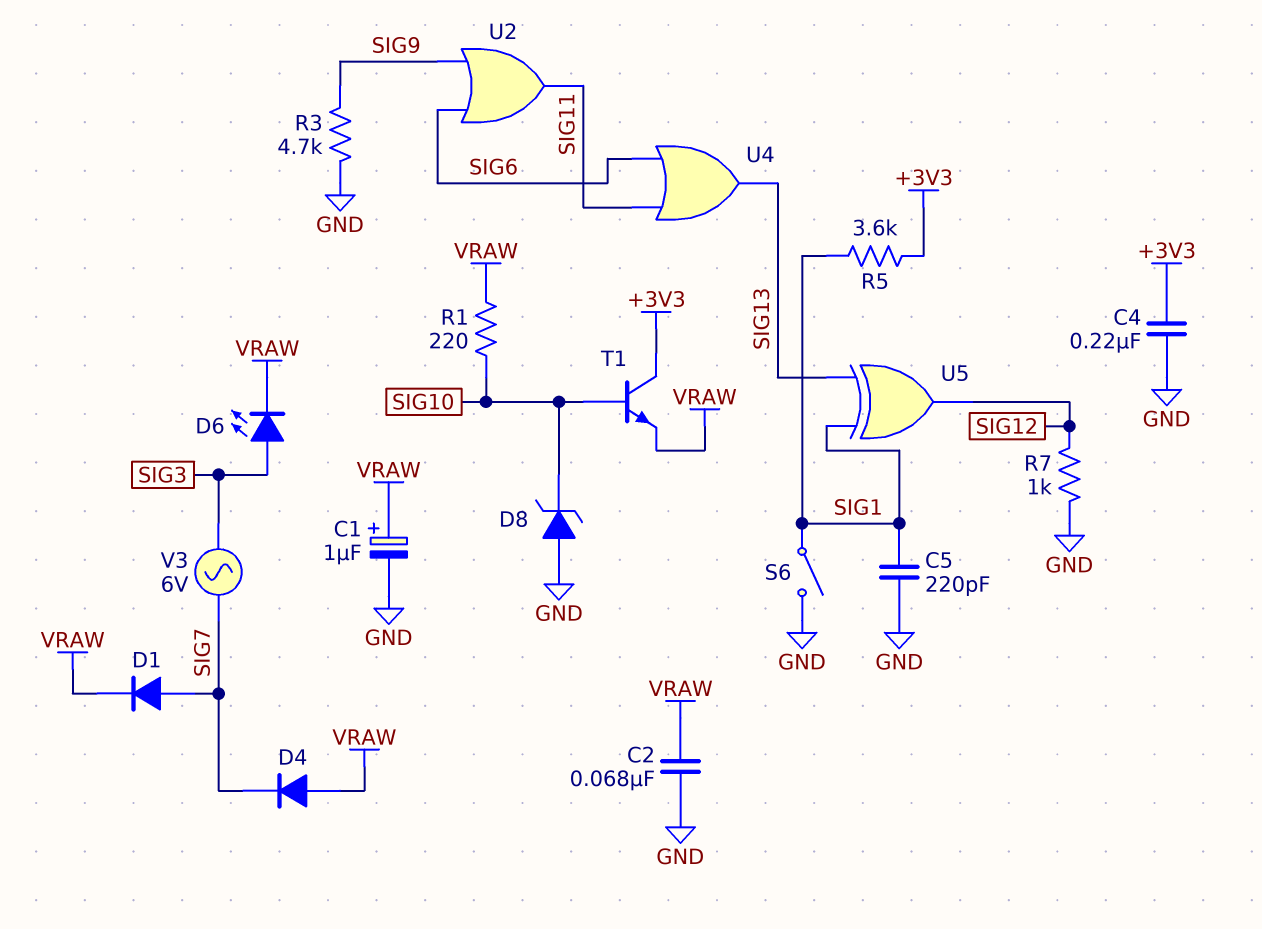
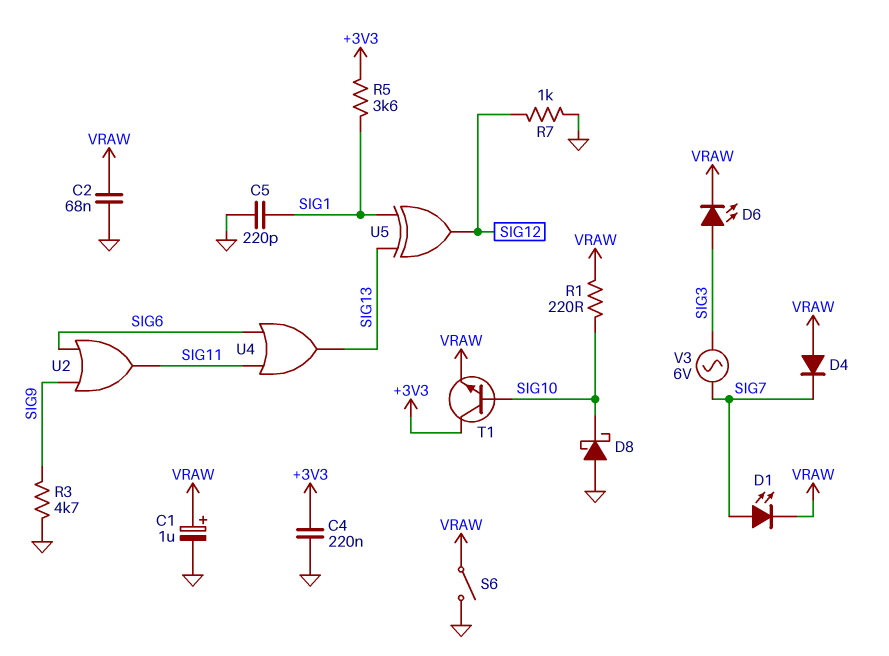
D1: diode (A SIG7, K VRAW) -> LED (A SIG7, K VRAW)
D8: zener (A GND, K SIG10) -> schottky (A GND, K SIG10)
S6: switch (GND, SIG1) -> switch (GND, VRAW)

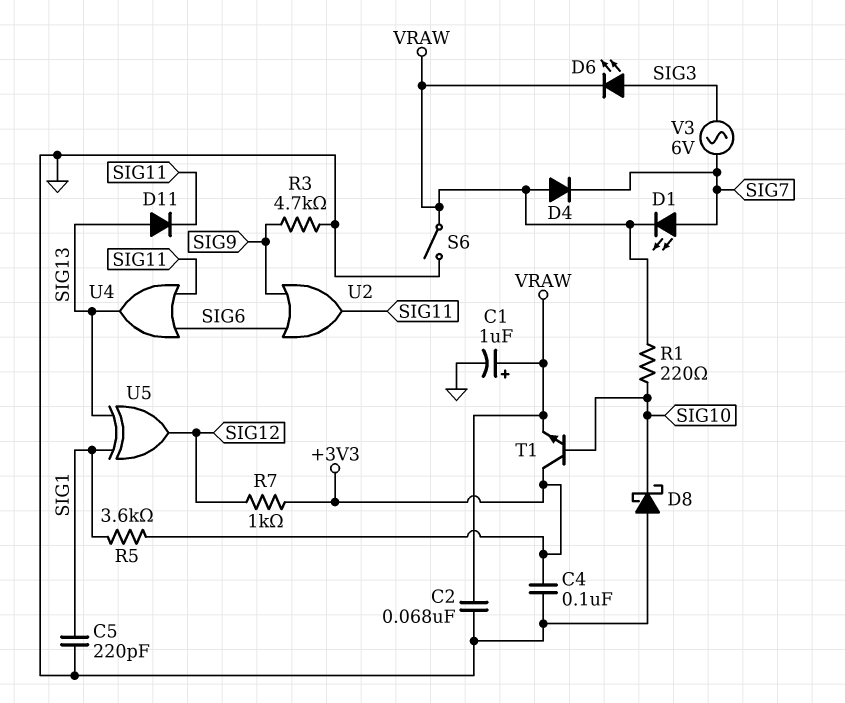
C4: 220nF (+3V3, GND) -> 100nF (+3V3, GND)
D11: none -> diode (A SIG13, K SIG11)
R7: 1k (GND, SIG12) -> 1k (+3V3, SIG12)

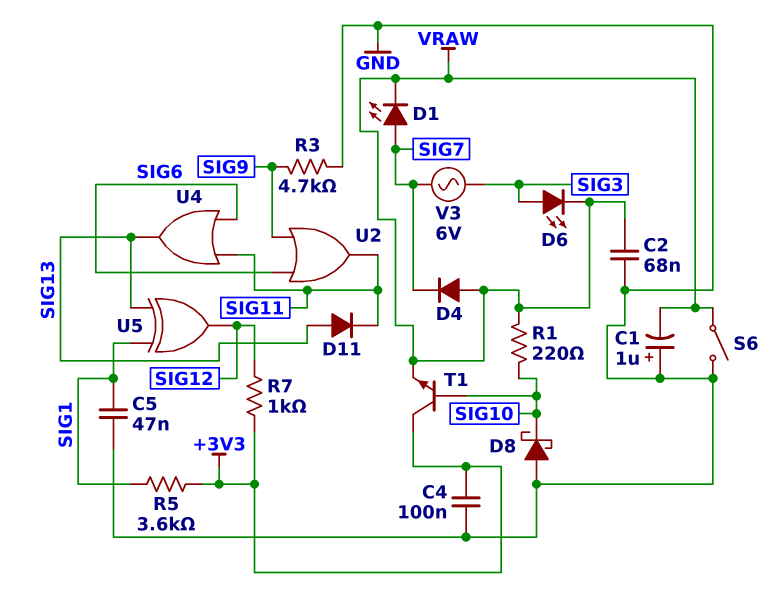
C1: 1uF (plus VRAW, minus GND) -> 1uF (plus GND, minus VRAW)
C5: 220pF (GND, SIG1) -> 47nF (GND, SIG1)

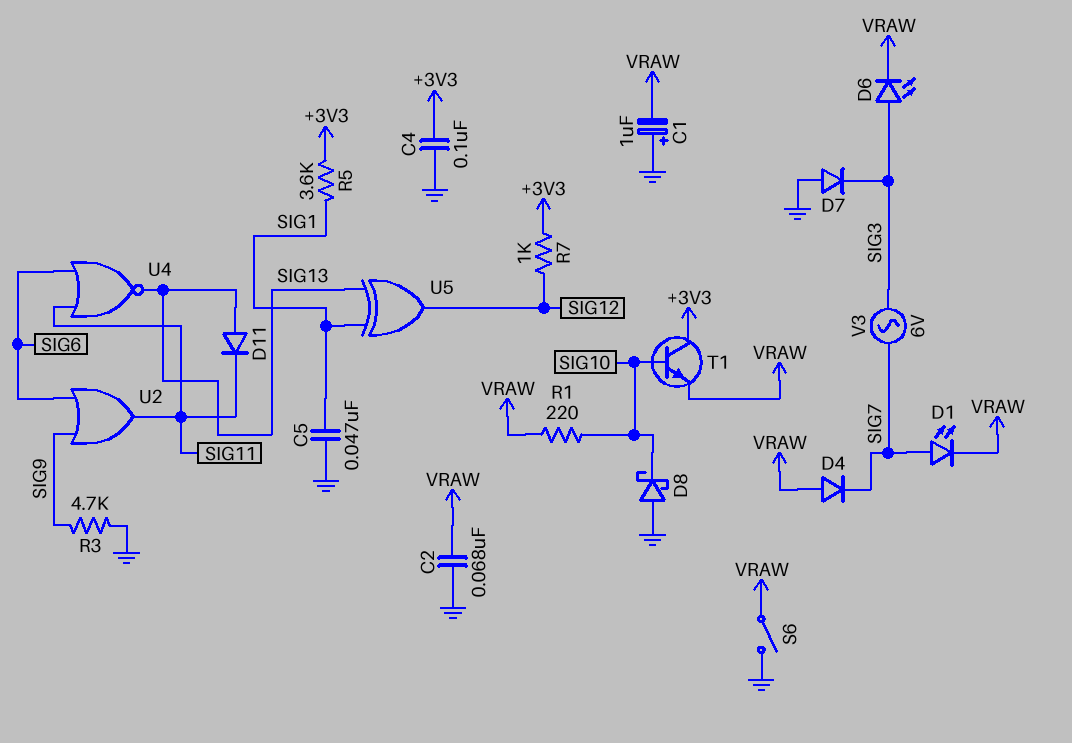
D7: none -> diode (A GND, K SIG3)
U4: OR (in SIG6, in SIG11, out SIG13) -> NOR (in SIG6, in SIG11, out SIG13)

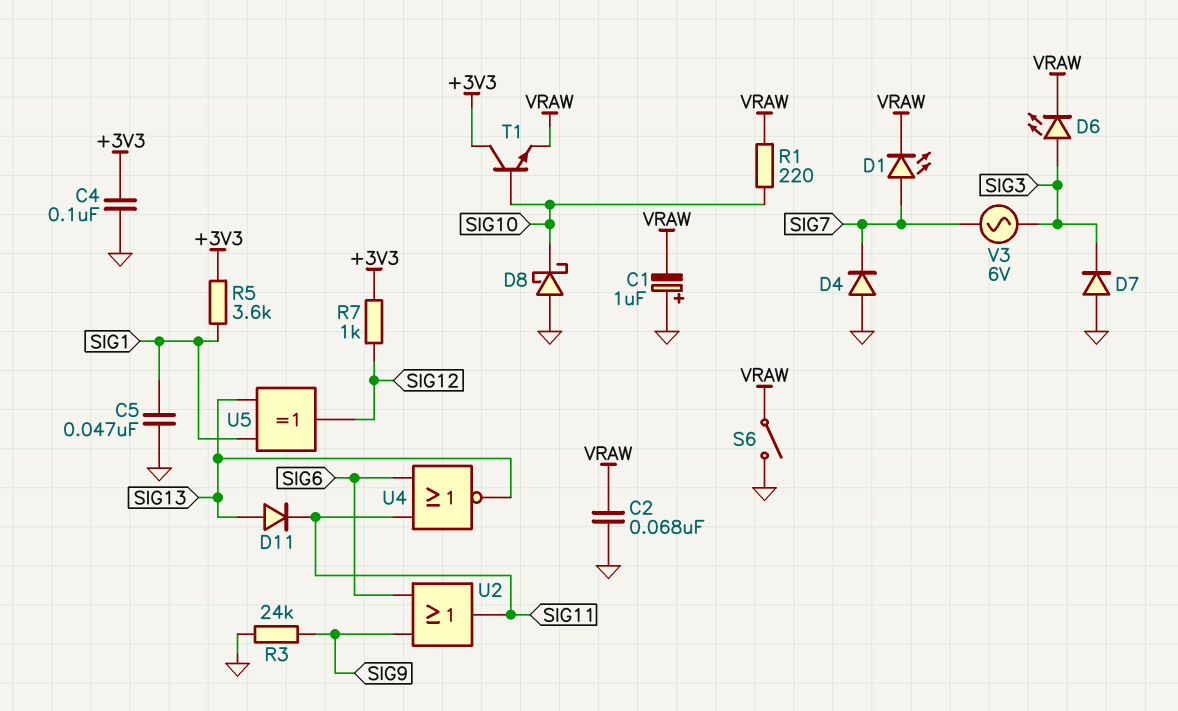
D4: diode (A VRAW, K SIG7) -> diode (A GND, K SIG7)
R3: 4.7k (GND, SIG9) -> 24k (GND, SIG9)

